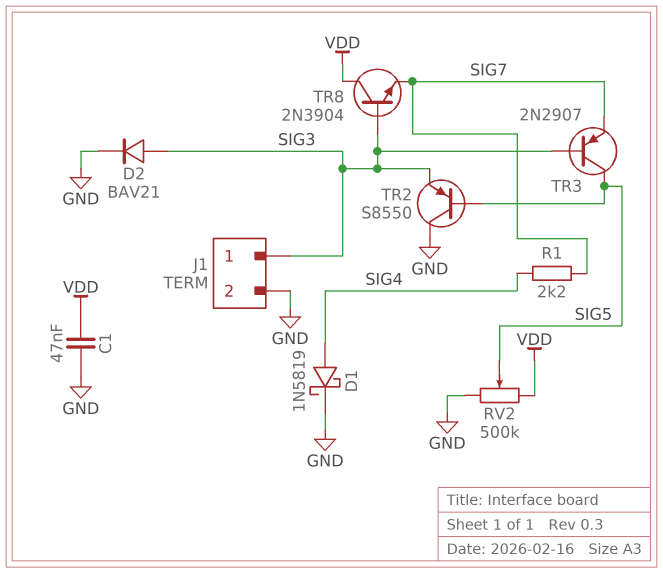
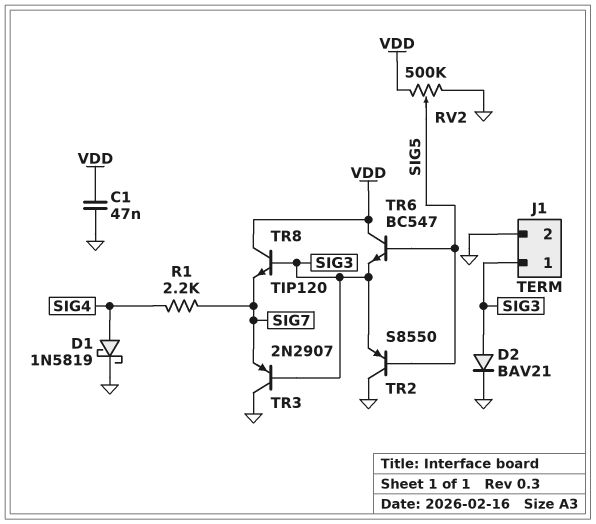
TR3: PNP 2N2907 (B SIG3, C SIG5, E SIG7) -> PNP 2N2907 (B SIG3, C GND, E SIG7)
TR6: none -> NPN BC547 (B SIG5, C VDD, E SIG3)
TR8: NPN 2N3904 (B SIG3, C VDD, E SIG7) -> NPN TIP120 (B SIG3, C VDD, E SIG7)

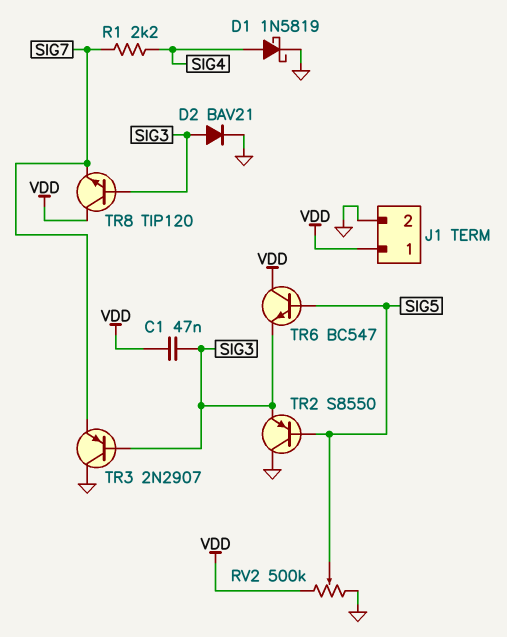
C1: 47nF (GND, VDD) -> 47nF (SIG3, VDD)
J1 pin 1: SIG3 -> VDD

